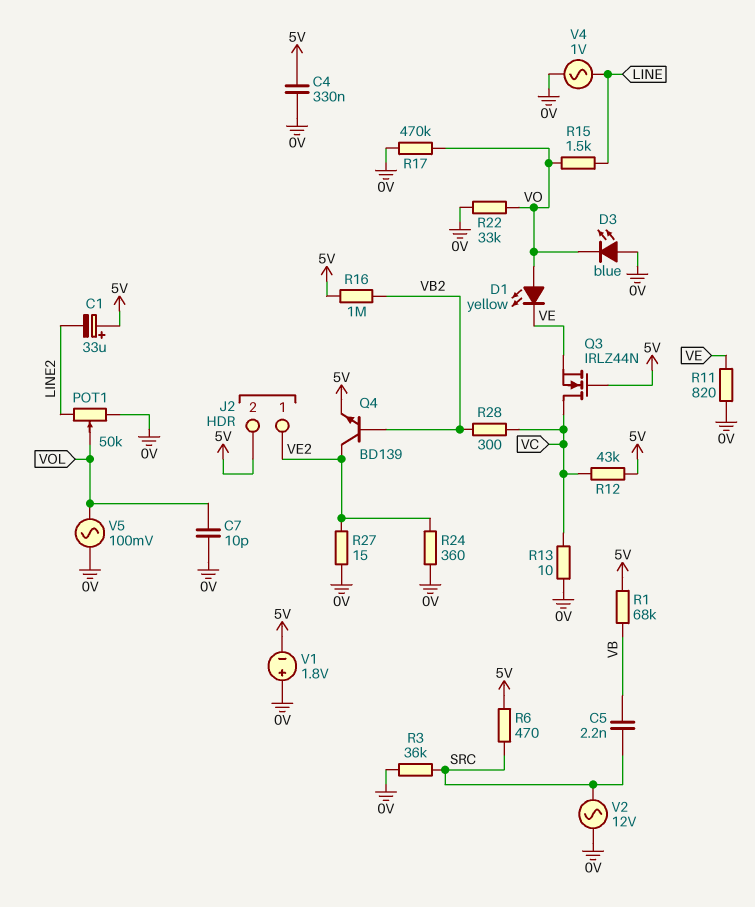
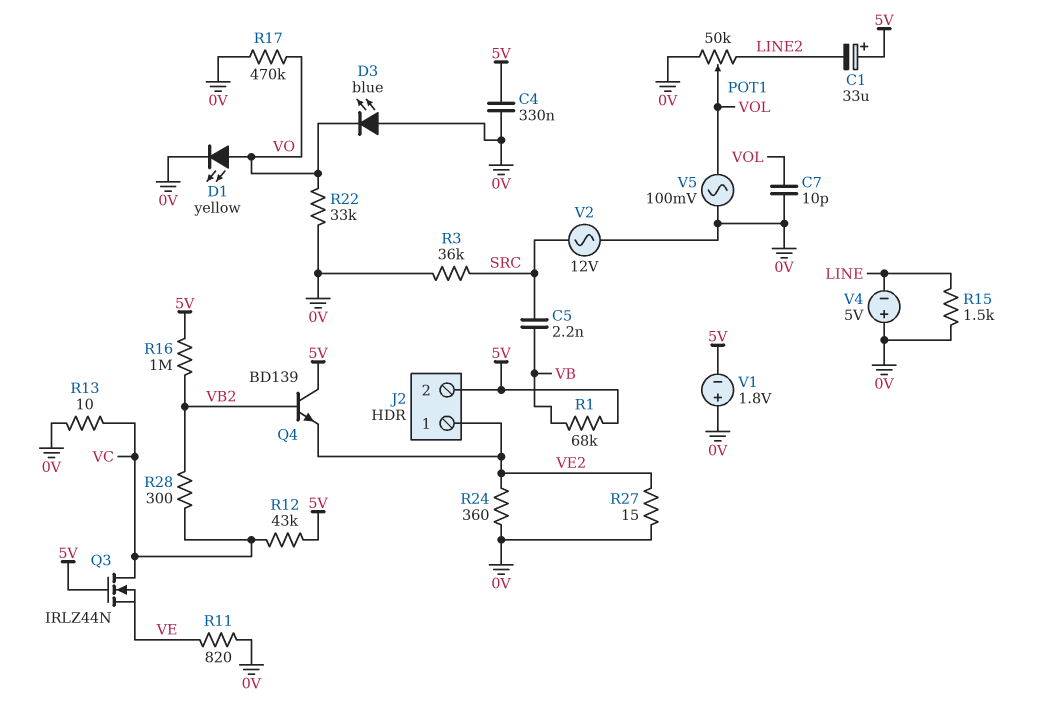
D1: LED yellow (A VO, K VE) -> LED yellow (A VO, K 0V)
Q4: NPN BD139 (B VB2, C VE2, E 5V) -> NPN BD139 (B VB2, C 5V, E VE2)
R6: 470 (5V, SRC) -> none
R15: 1.5k (LINE, VO) -> 1.5k (0V, LINE)
V4: AC 1V (0V, LINE) -> 5V (plus 0V, minus LINE)

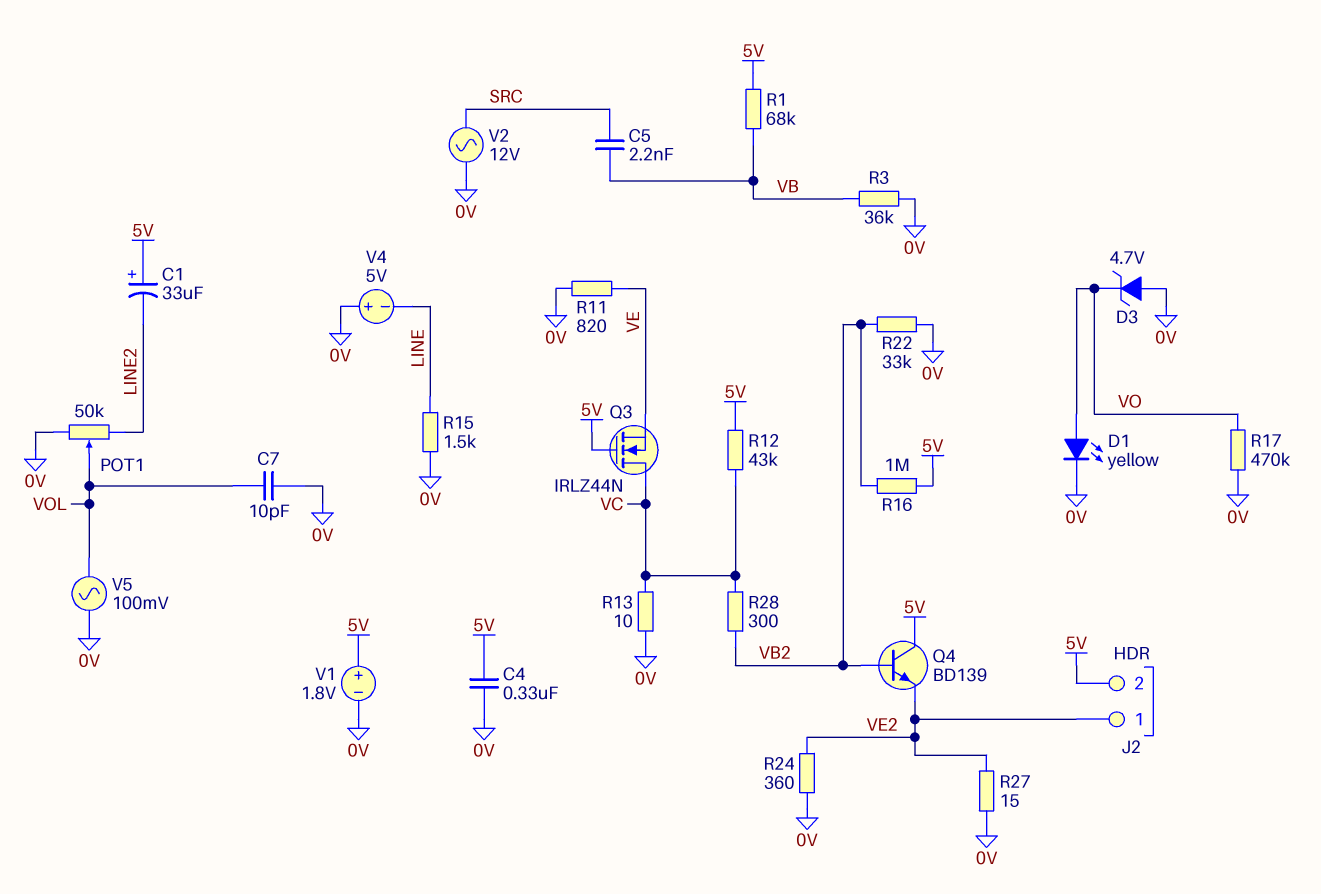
D3: LED blue (A 0V, K VO) -> zener 4.7V (A 0V, K VO)
R3: 36k (0V, SRC) -> 36k (0V, VB)
R22: 33k (0V, VO) -> 33k (0V, VB2)
V1: 1.8V (plus 0V, minus 5V) -> 1.8V (plus 5V, minus 0V)

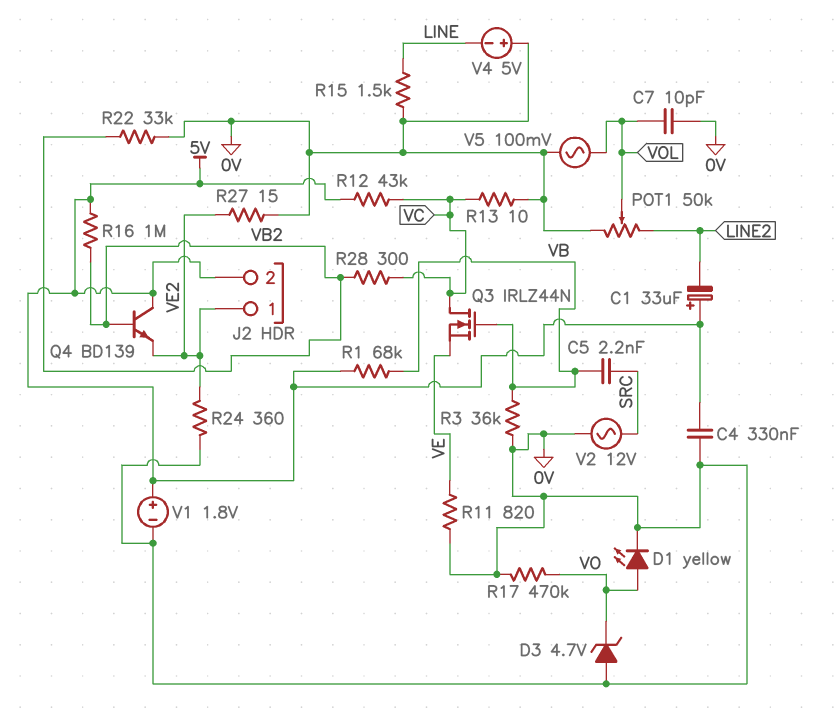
Q3: NMOS IRLZ44N (G 5V, D VC, S VE) -> NMOS IRLZ44N (G VB, D VC, S VE)

